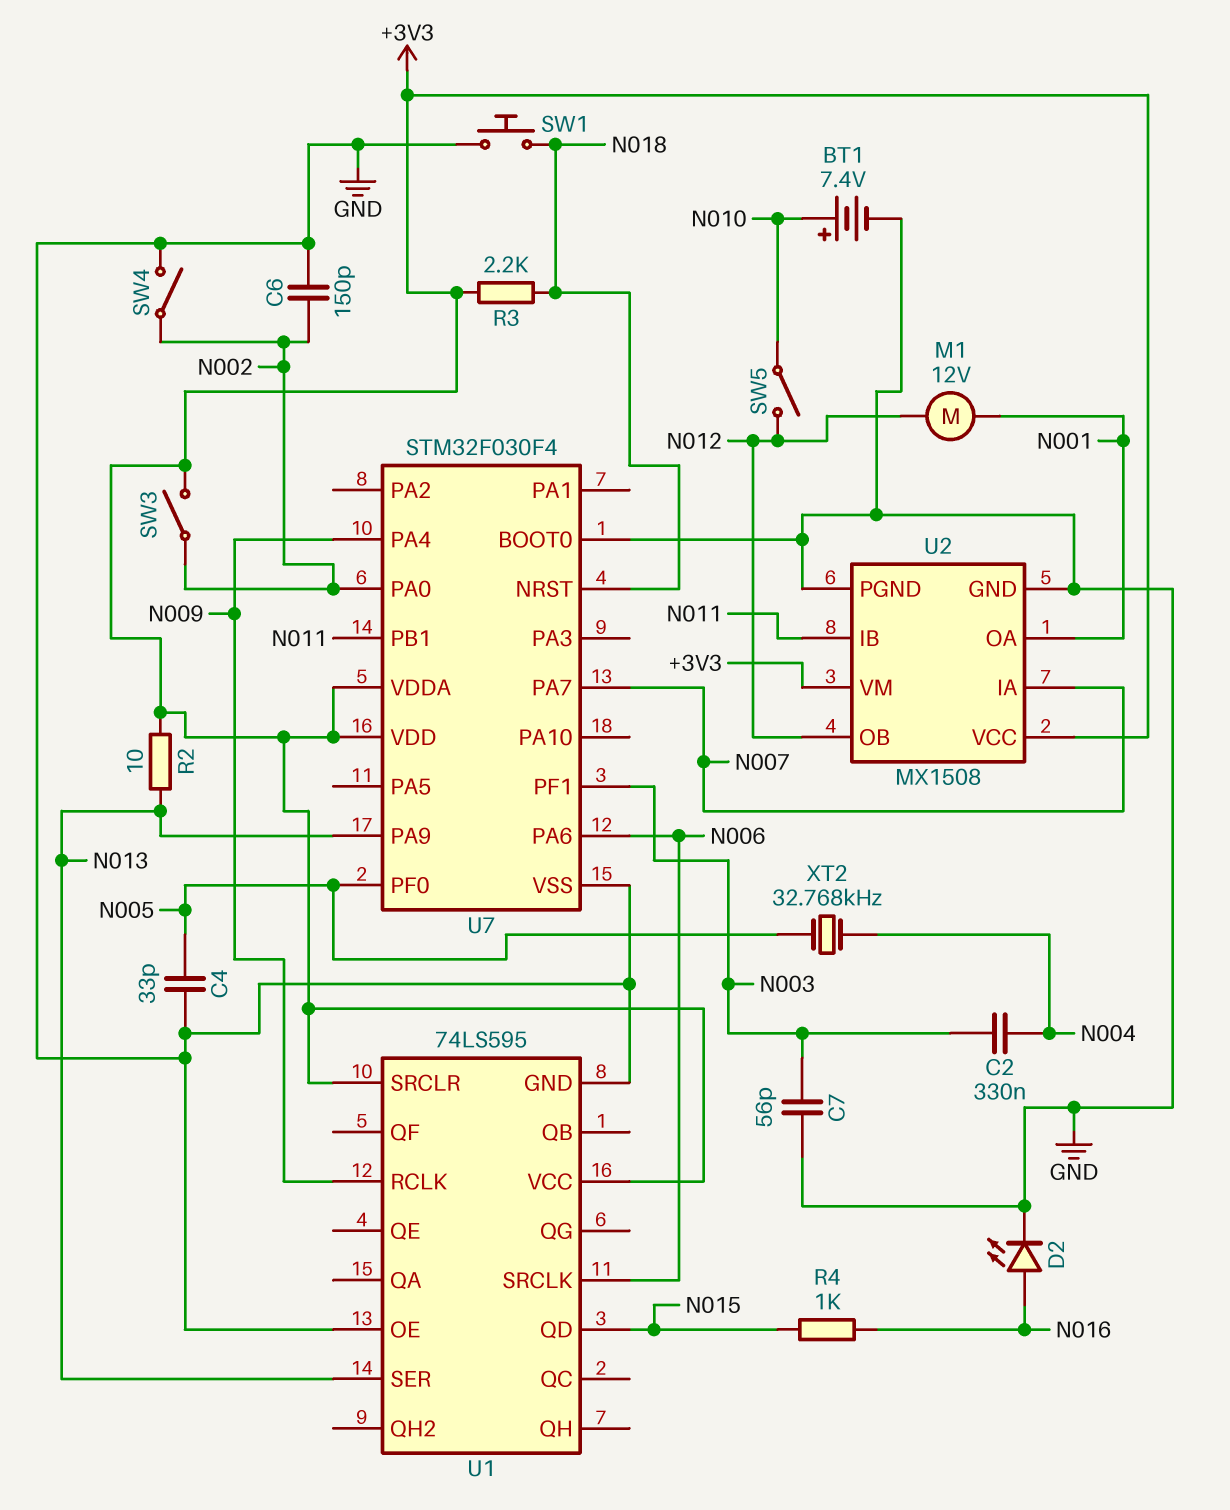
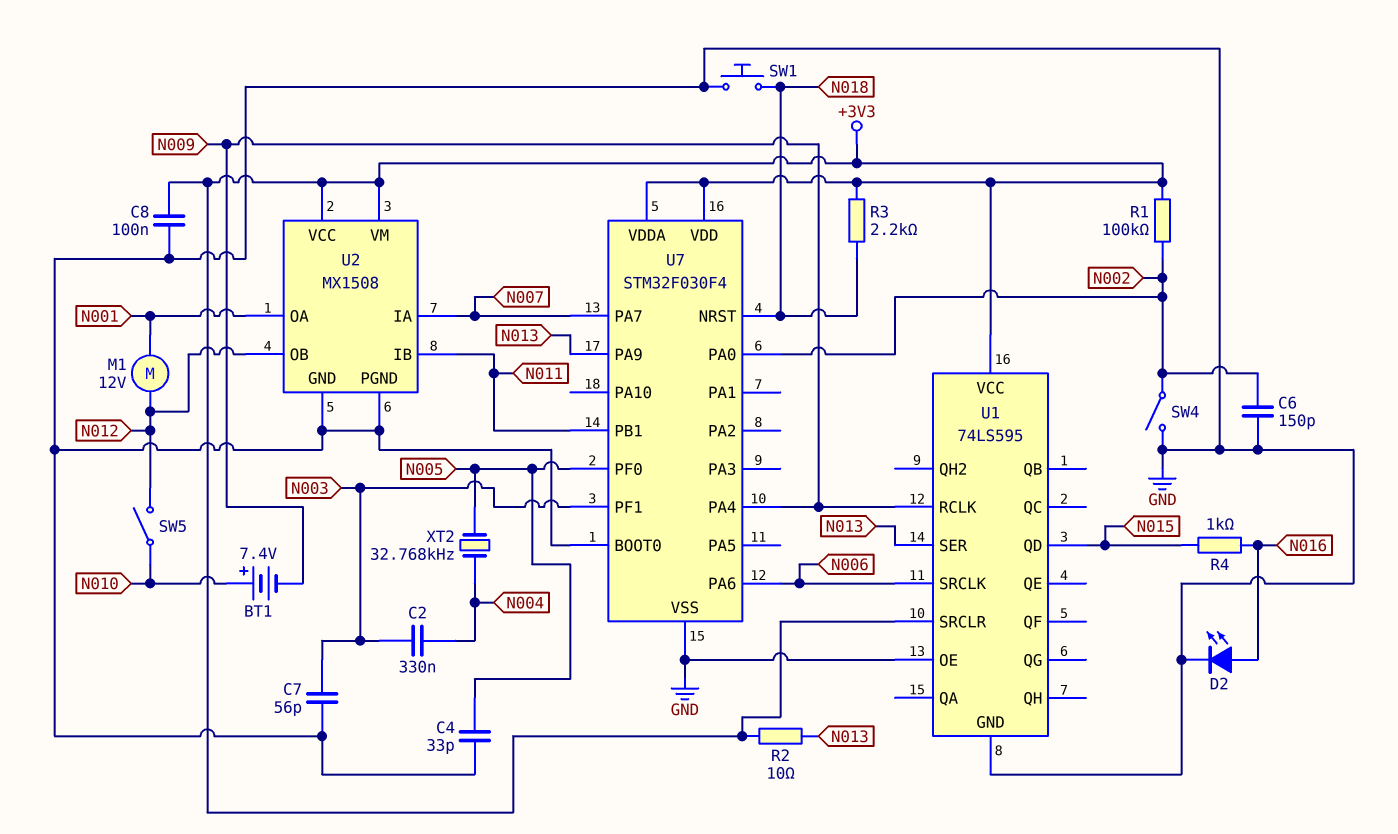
BT1: 7.4V (plus N010, minus GND) -> 7.4V (plus N010, minus N009)
C8: none -> 100nF (+3V3, GND)
R1: none -> 100k (+3V3, N002)
SW3: switch (+3V3, N002) -> none

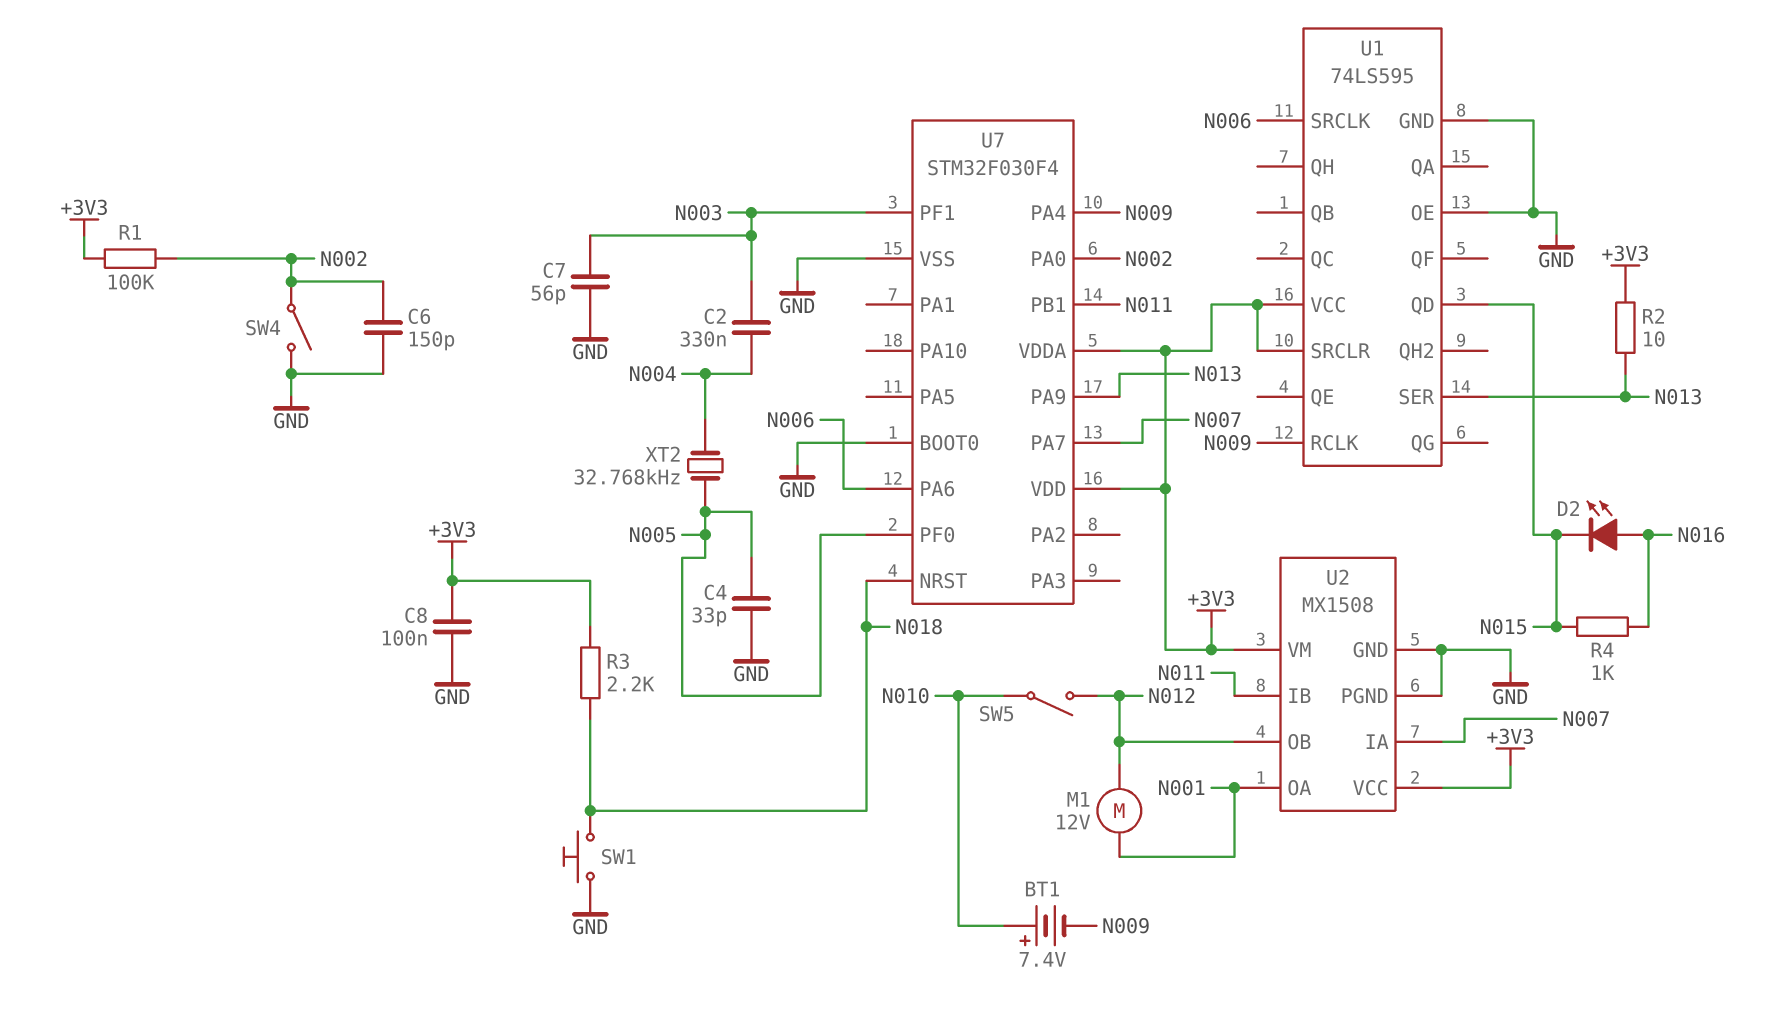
D2: LED (A N016, K GND) -> LED (A N016, K N015)

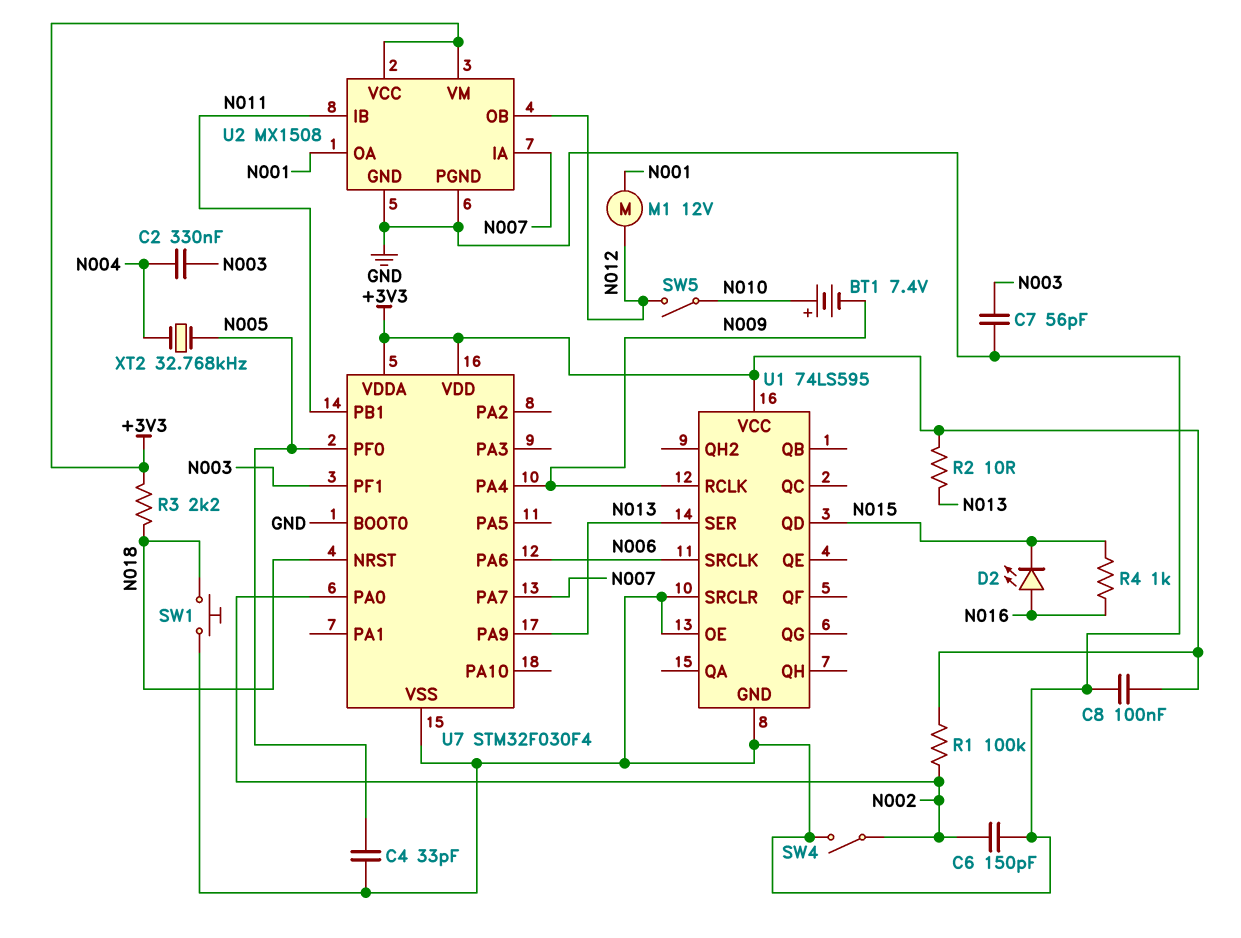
U1 pin SRCLR: +3V3 -> GND

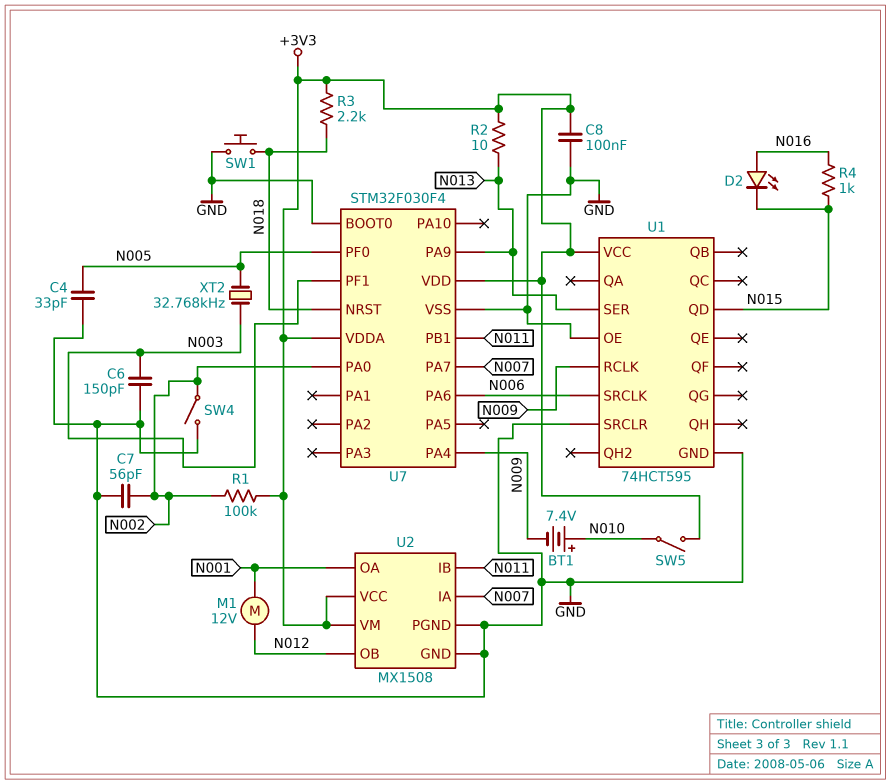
C2: 330nF (N003, N004) -> none
C6: 150pF (GND, N002) -> 150pF (GND, N003)
C7: 56pF (GND, N003) -> 56pF (GND, N002)
SW5: switch (N010, N012) -> switch (+3V3, N010)
U1: 74LS595 -> 74HCT595
XT2: 32.768kHz (N004, N005) -> 32.768kHz (N003, N005)

